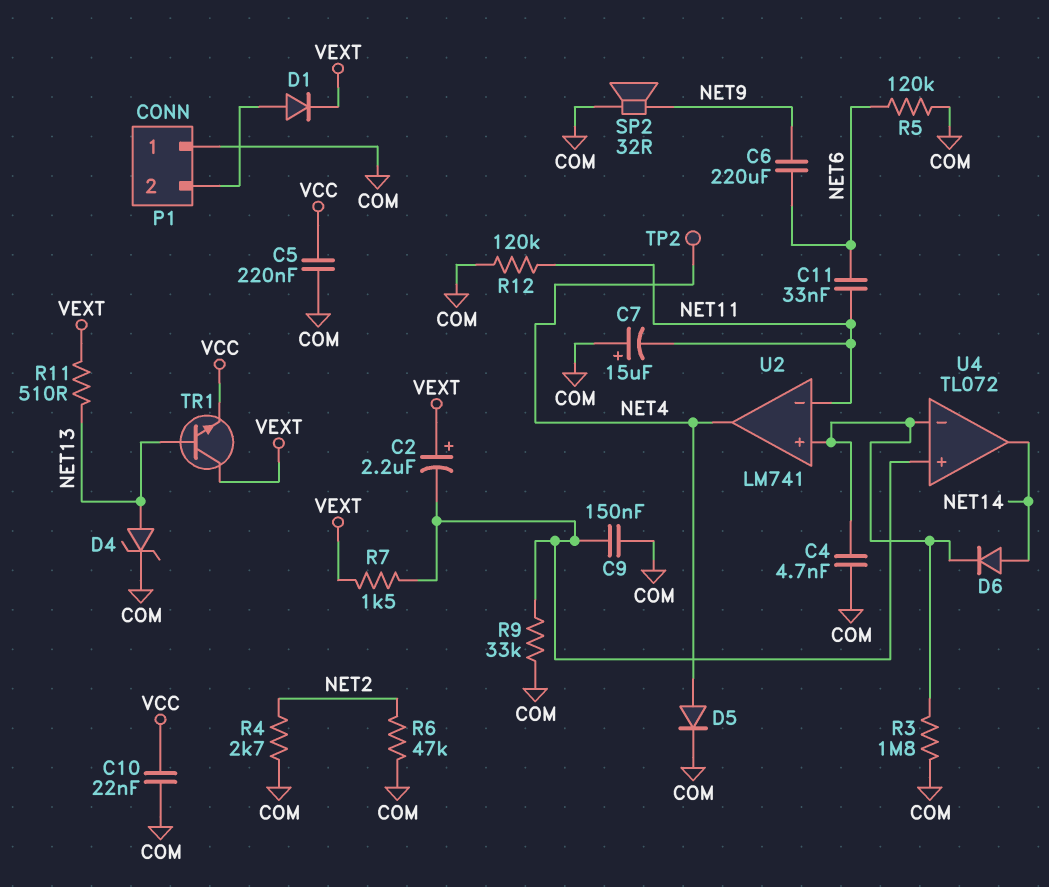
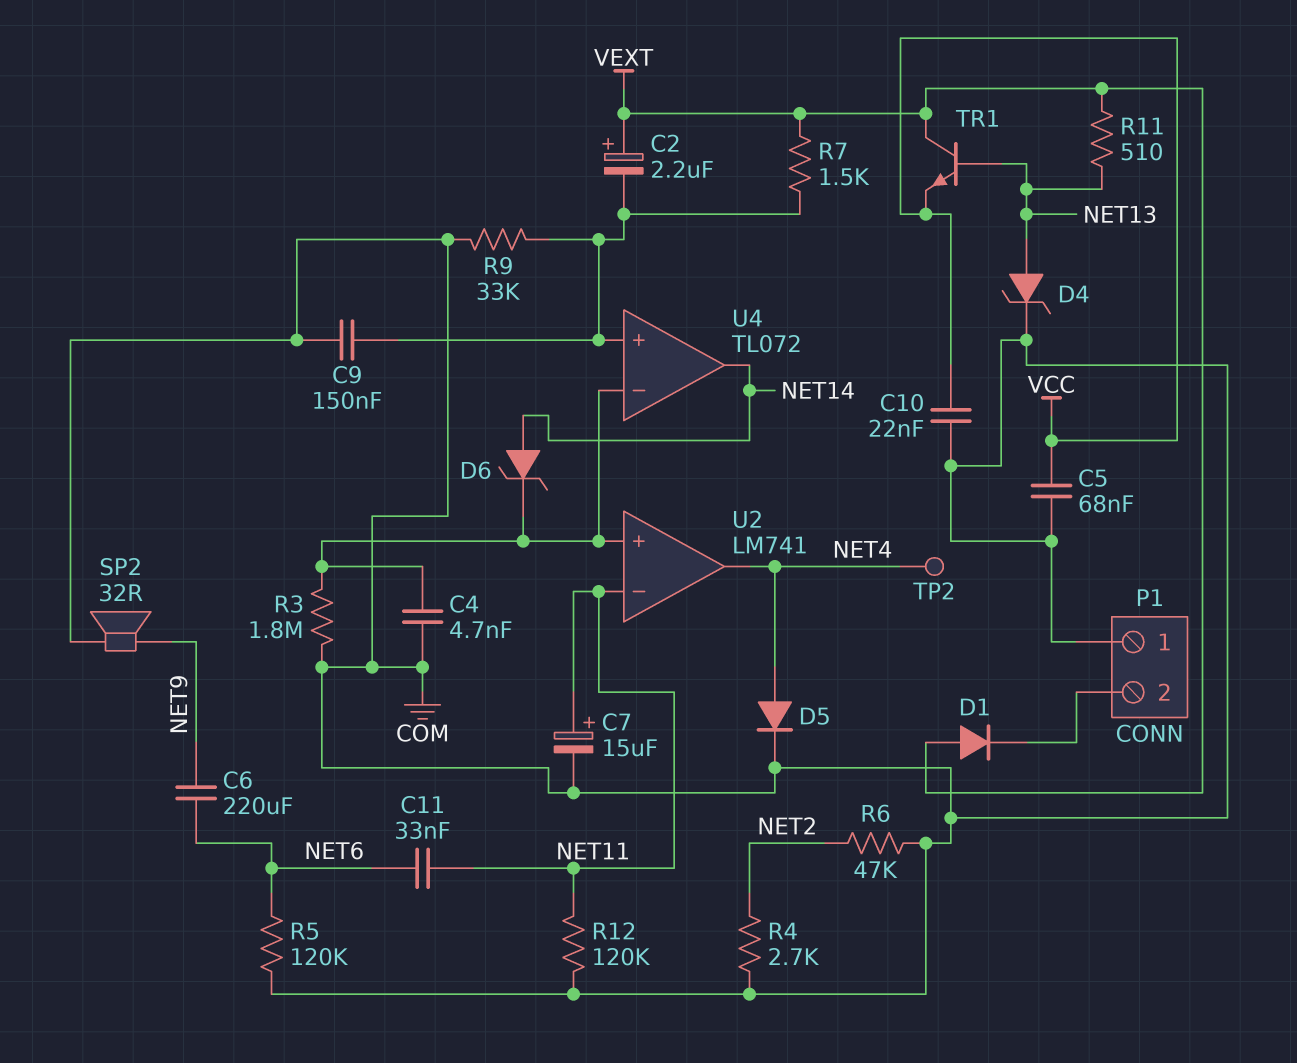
C5: 220nF (COM, VCC) -> 68nF (COM, VCC)
C7: 15uF (plus COM, minus NET11) -> 15uF (plus NET11, minus COM)
D1: diode (A P1/2, K VEXT) -> diode (A VEXT, K P1/2)
D6: diode (A NET14, K U2/in+) -> zener (A NET14, K U2/in+)

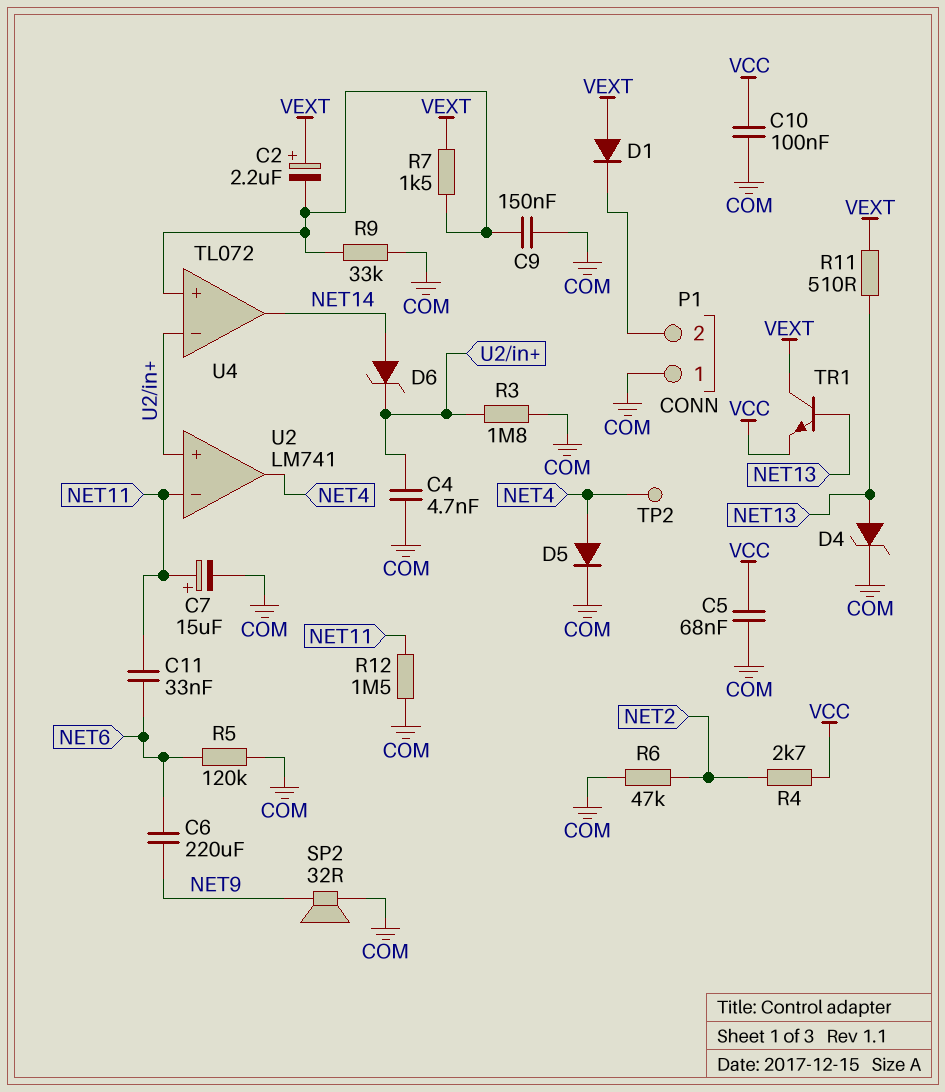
C10: 22nF (COM, VCC) -> 100nF (COM, VCC)
R4: 2.7k (COM, NET2) -> 2.7k (NET2, VCC)
R12: 120k (COM, NET11) -> 1.5M (COM, NET11)

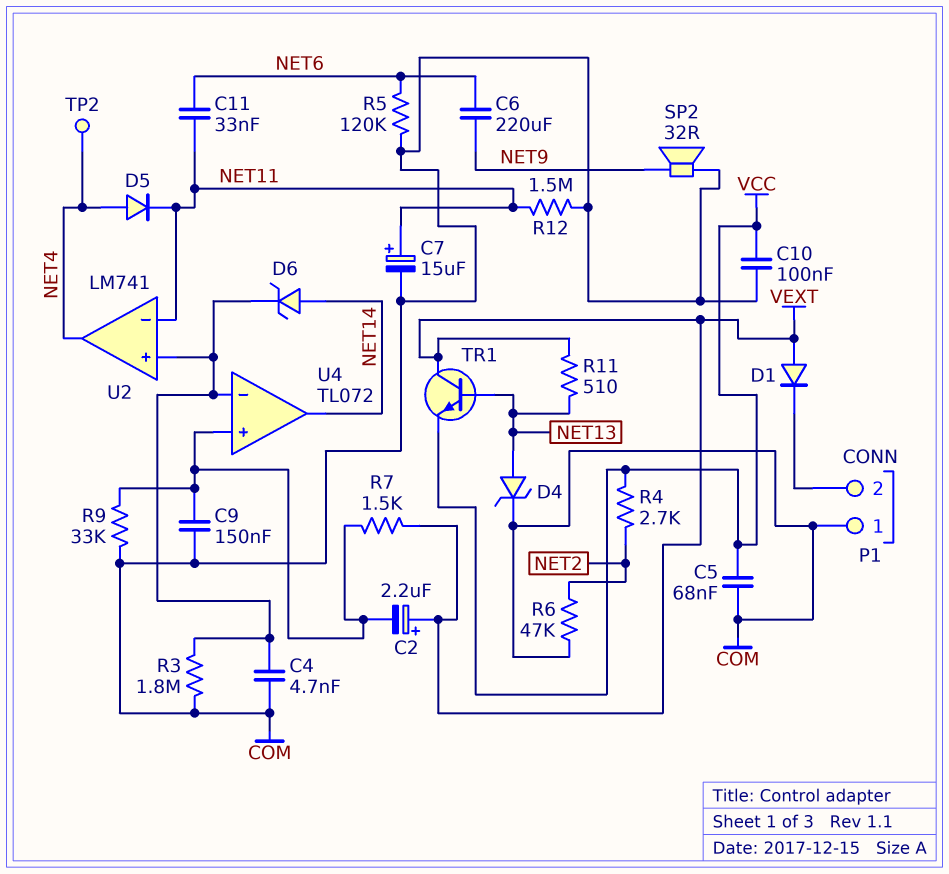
D5: diode (A NET4, K COM) -> diode (A NET4, K NET11)

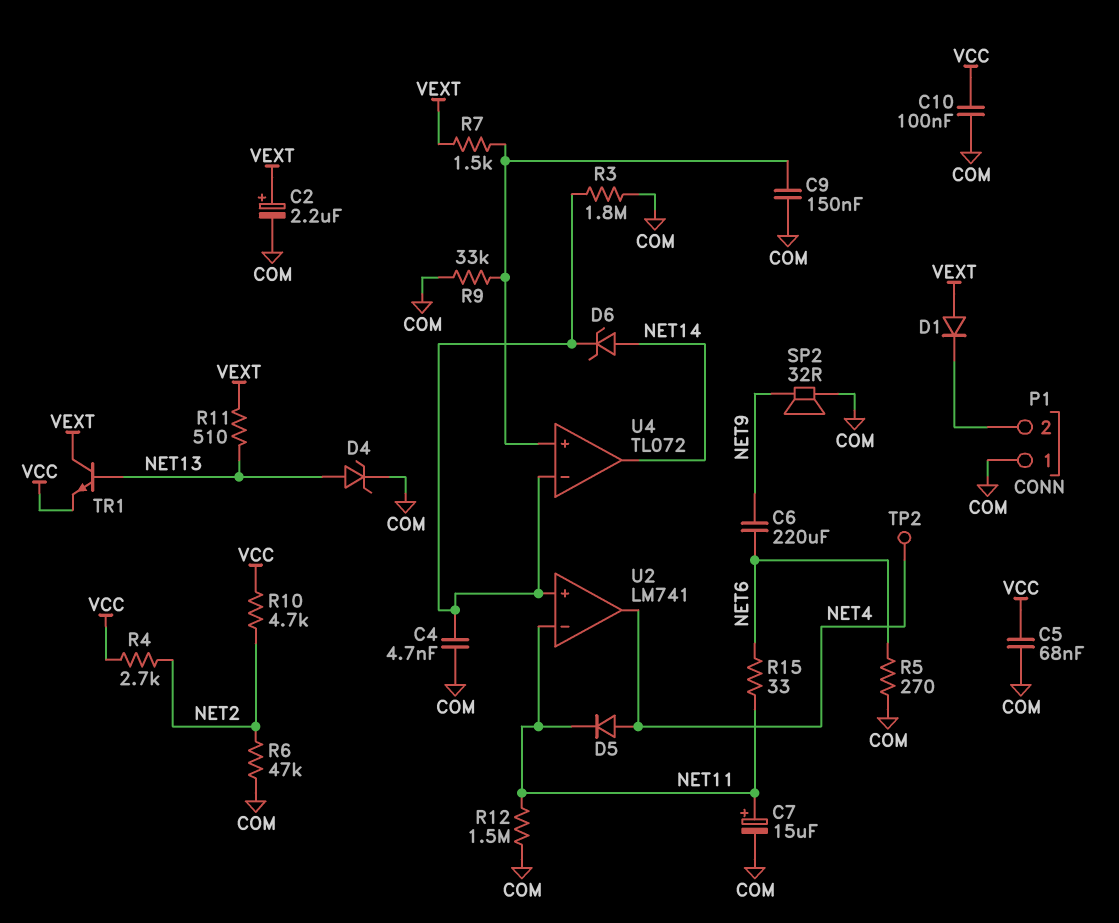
C2: 2.2uF (plus VEXT, minus U4/in+) -> 2.2uF (plus VEXT, minus COM)
C11: 33nF (NET6, NET11) -> none
R5: 120k (COM, NET6) -> 270 (COM, NET6)
R10: none -> 4.7k (NET2, VCC)
R15: none -> 33 (NET6, NET11)

